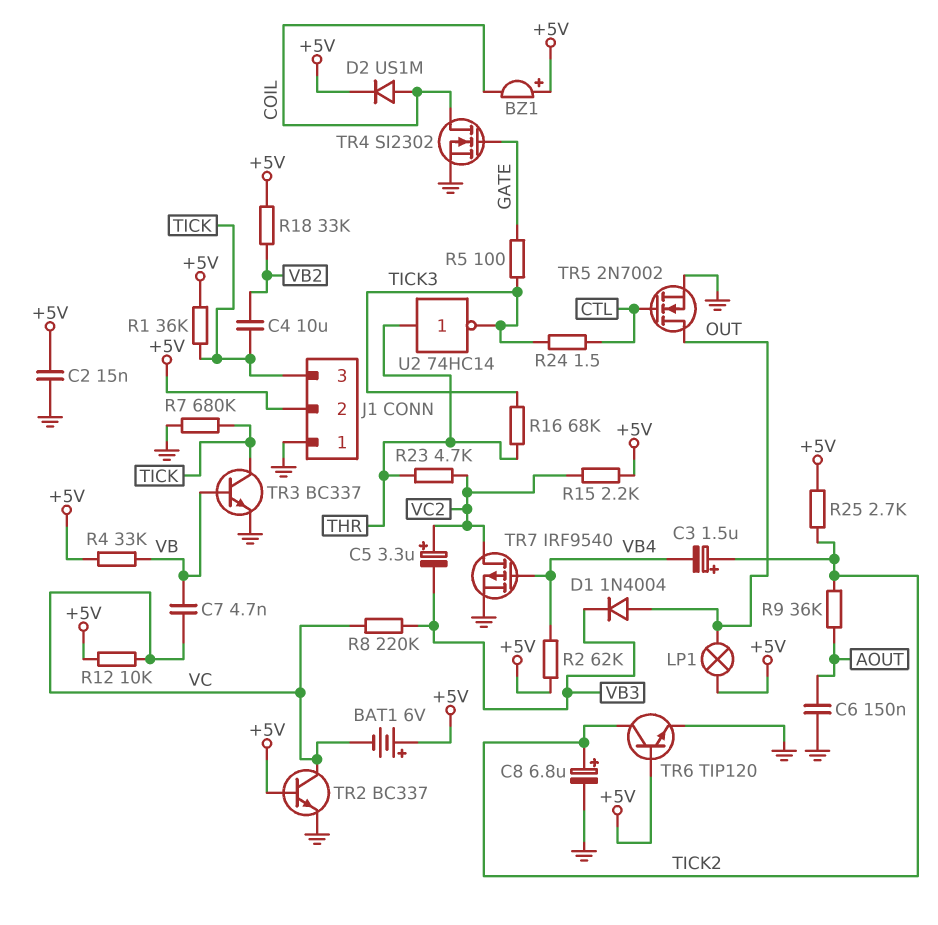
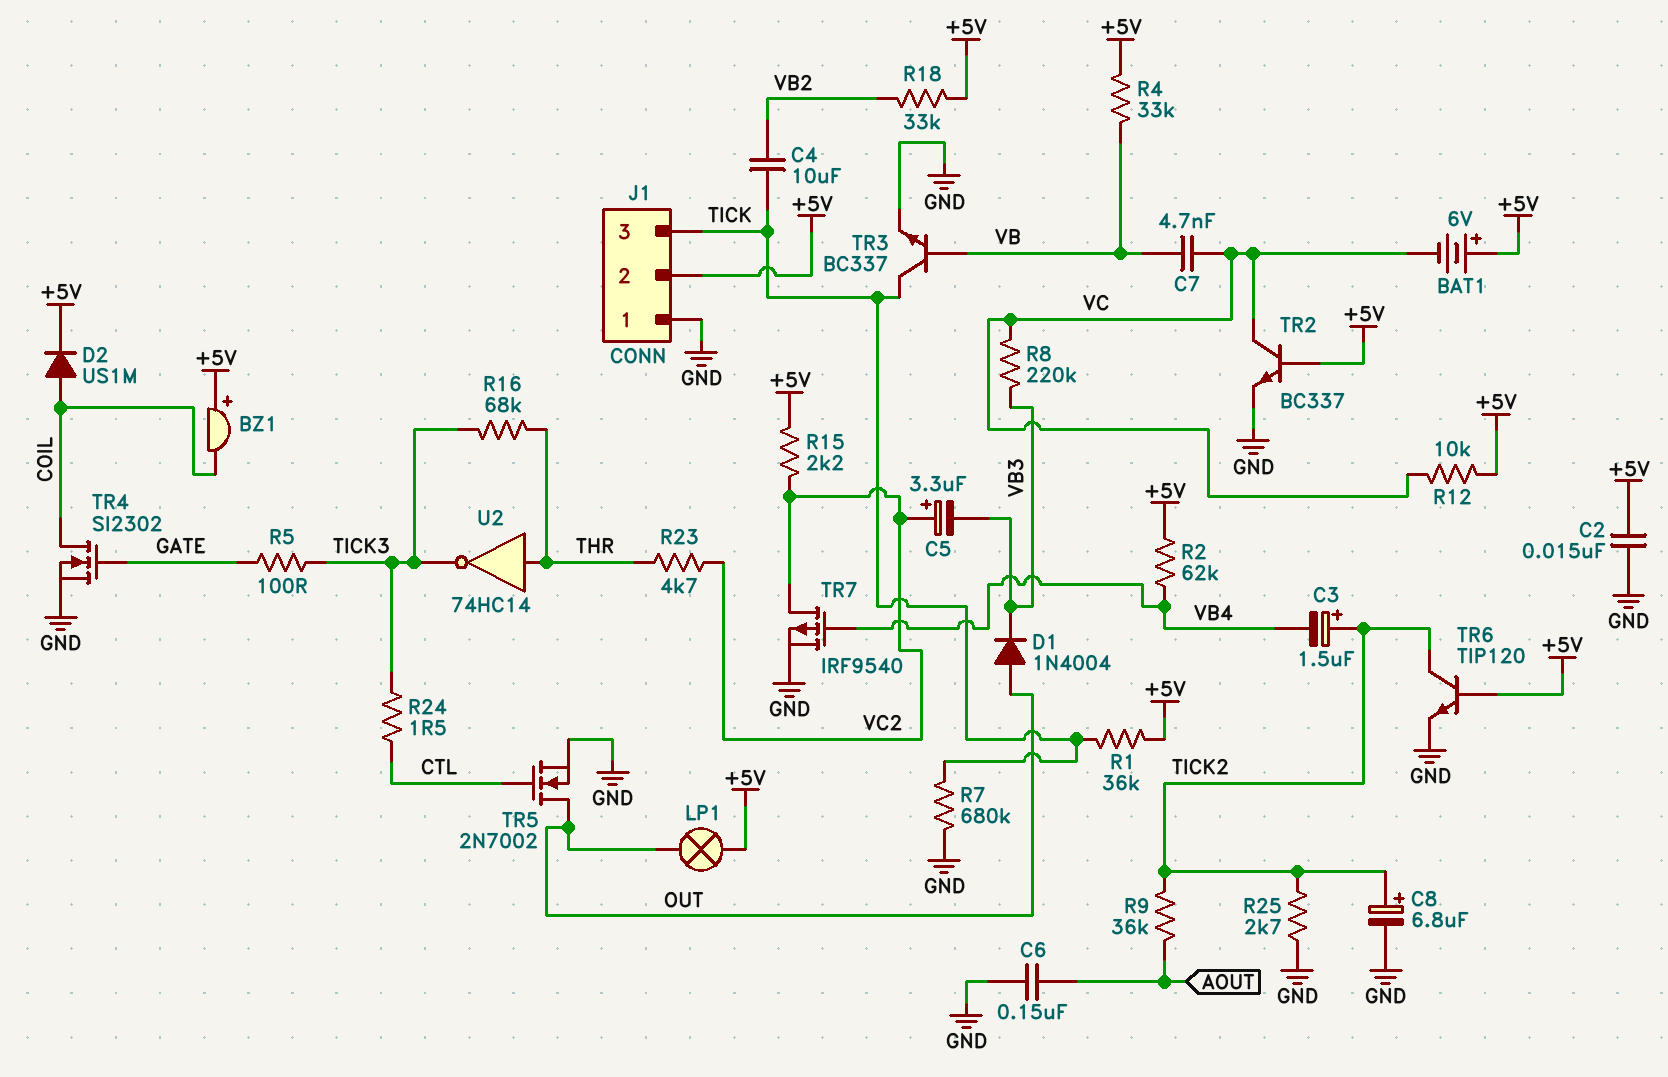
R25: 2.7k (+5V, TICK2) -> 2.7k (GND, TICK2)

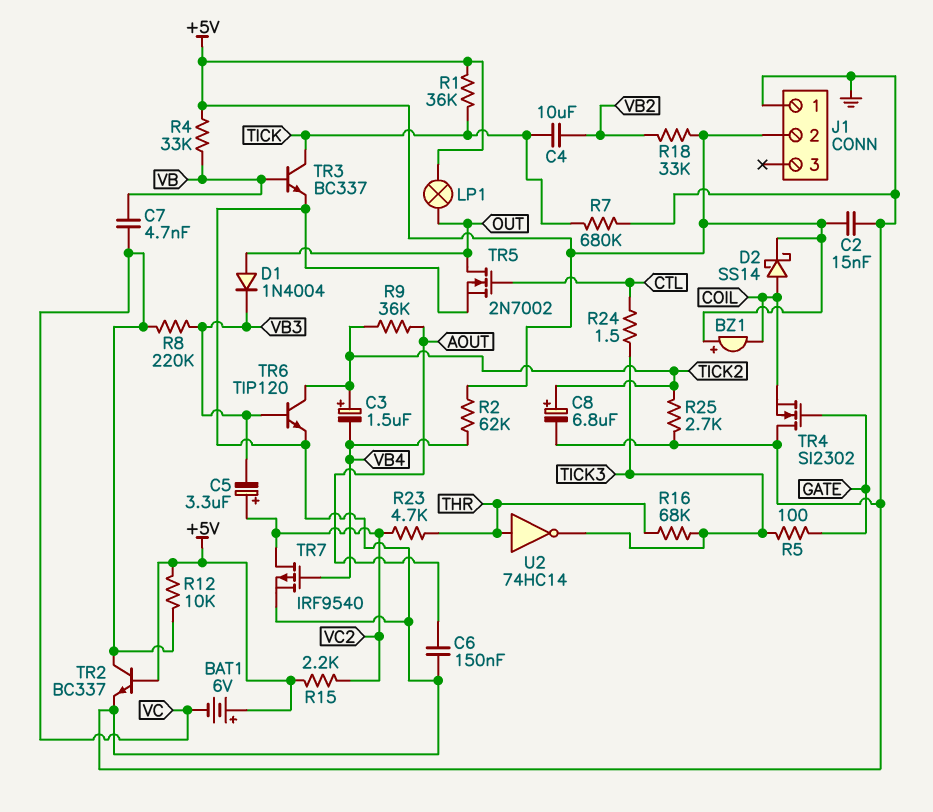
D2: diode US1M (A COIL, K +5V) -> schottky SS14 (A COIL, K +5V)
J1 pin 3: TICK -> none
TR4: NMOS SI2302 (G GATE, D COIL, S GND) -> NMOS SI2302 (G GATE, D GND, S COIL)
TR6: NPN TIP120 (B +5V, C TICK2, E GND) -> NPN TIP120 (B VB3, C TICK2, E GND)

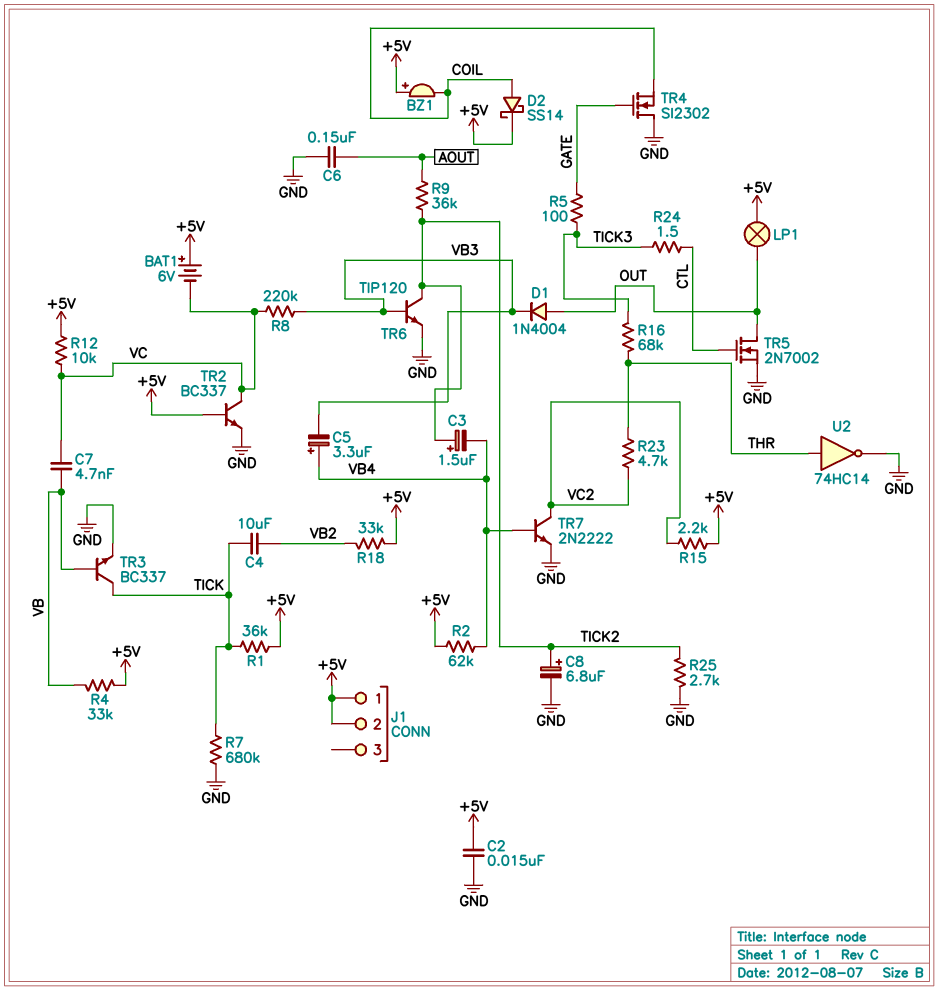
C5: 3.3uF (plus VC2, minus VB3) -> 3.3uF (plus VB4, minus VB3)
J1 pin 1: GND -> +5V
TR7: PMOS IRF9540 (G VB4, D VC2, S GND) -> NPN 2N2222 (B VB4, C VC2, E GND)
U2: NOT 74HC14 (in THR, out TICK3) -> NOT 74HC14 (in THR, out GND)

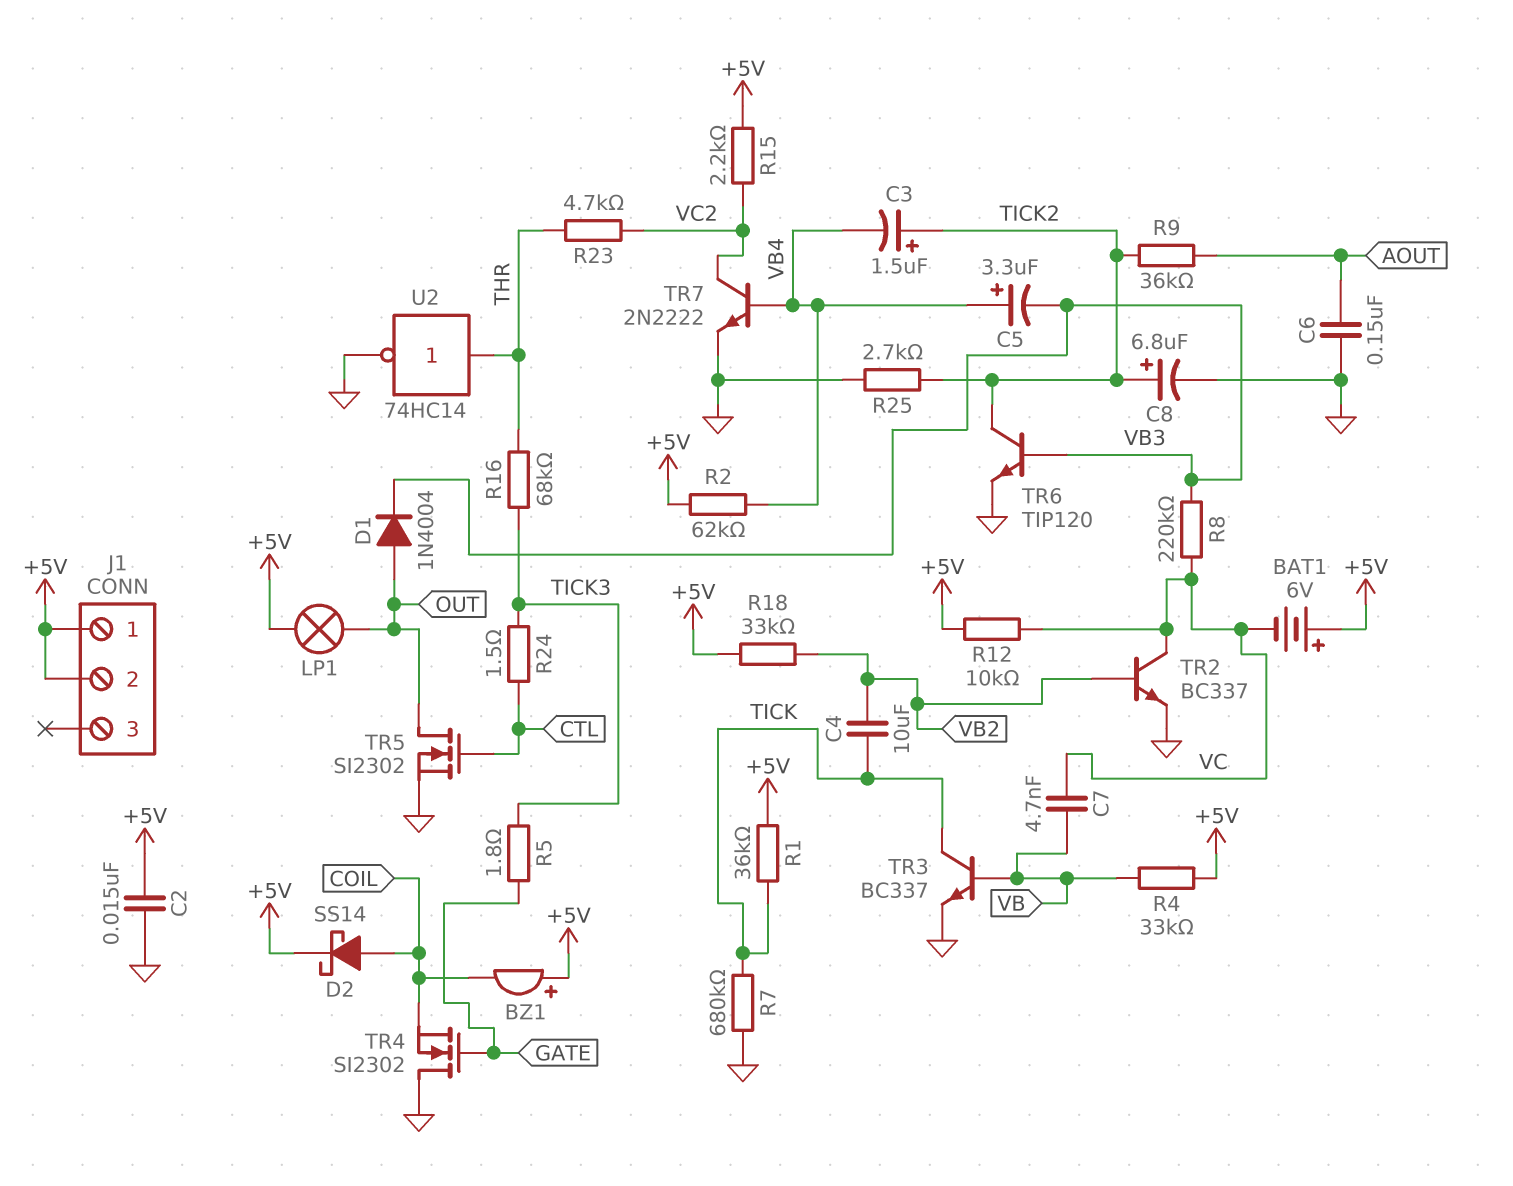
R5: 100 (GATE, TICK3) -> 1.8 (GATE, TICK3)
TR2: NPN BC337 (B +5V, C VC, E GND) -> NPN BC337 (B VB2, C VC, E GND)
TR5: NMOS 2N7002 (G CTL, D OUT, S GND) -> NMOS SI2302 (G CTL, D OUT, S GND)

